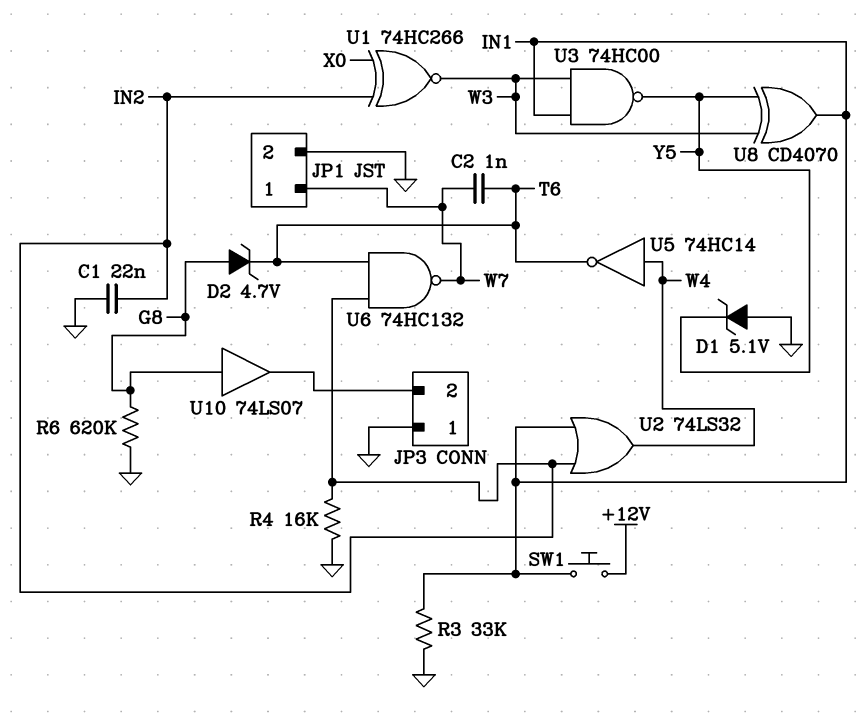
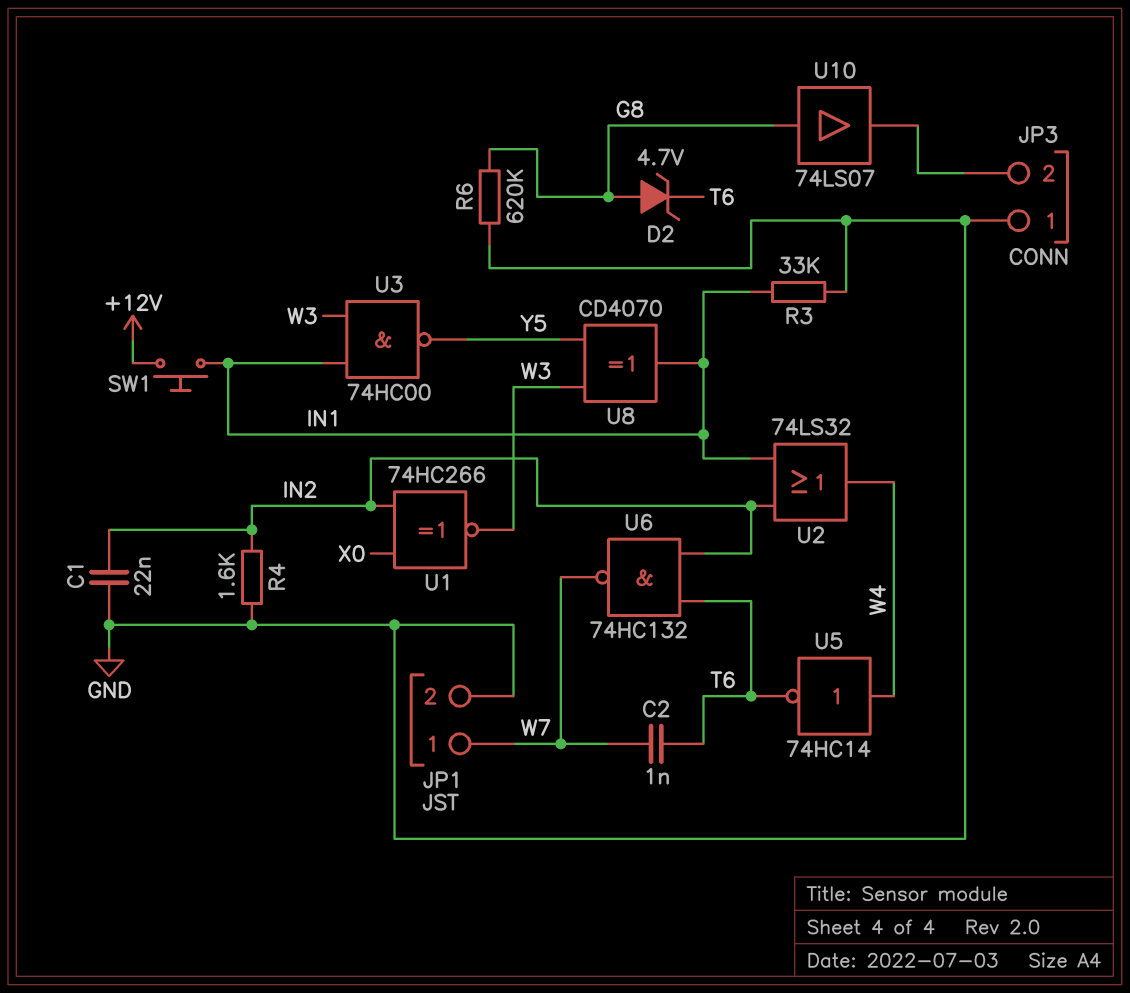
D1: zener 5.1V (A GND, K Y5) -> none
R4: 16k (GND, IN2) -> 1.6k (GND, IN2)

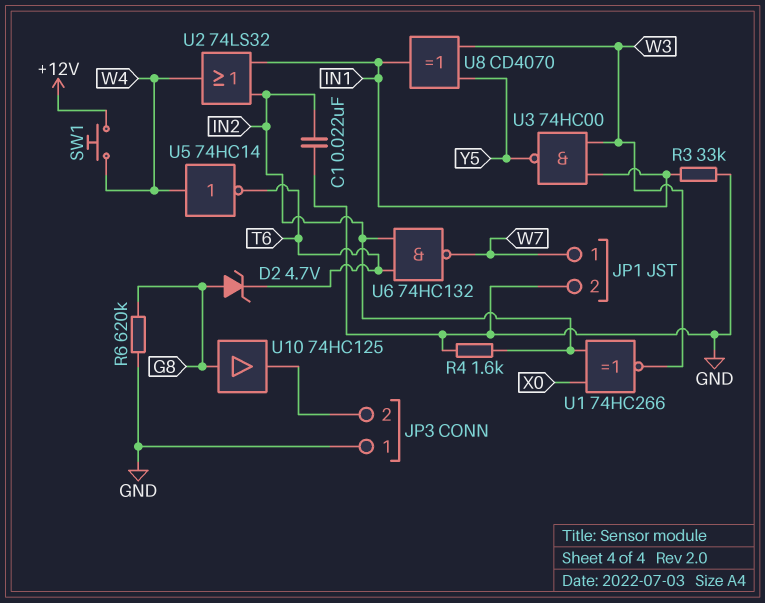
C2: 1nF (T6, W7) -> none
SW1: button (+12V, IN1) -> button (+12V, W4)
U10: buffer 74LS07 (in G8, out JP3/2) -> buffer 74HC125 (in G8, out JP3/2)

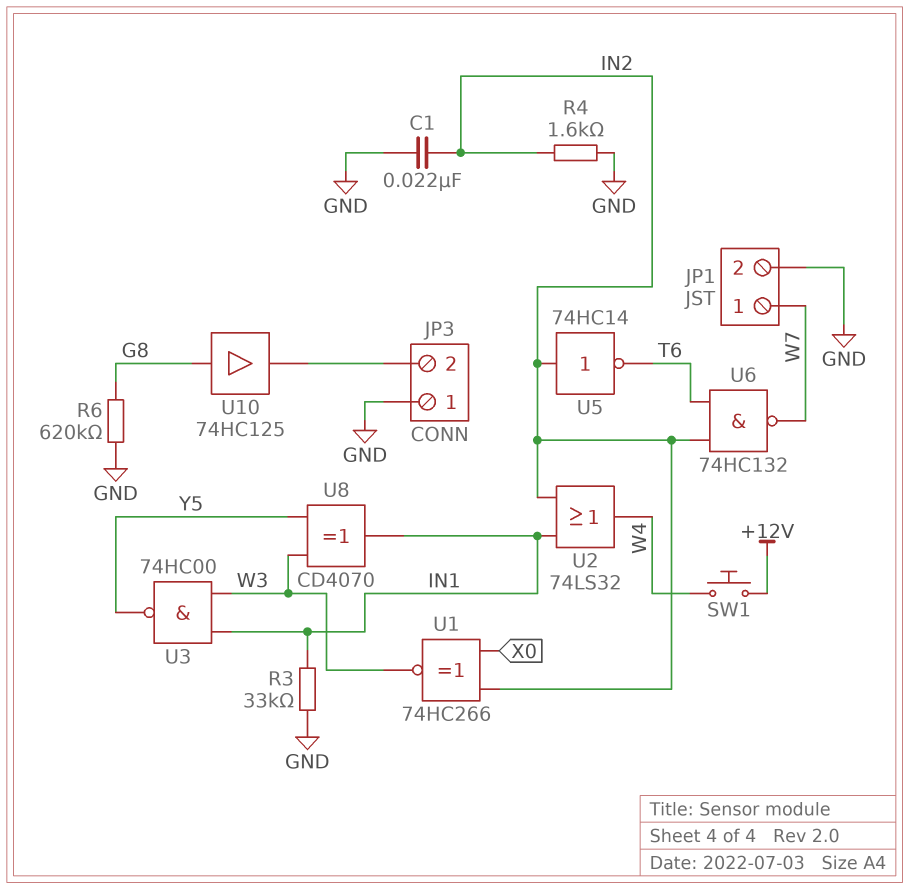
D2: zener 4.7V (A G8, K T6) -> none
U5: NOT 74HC14 (in W4, out T6) -> NOT 74HC14 (in IN2, out T6)

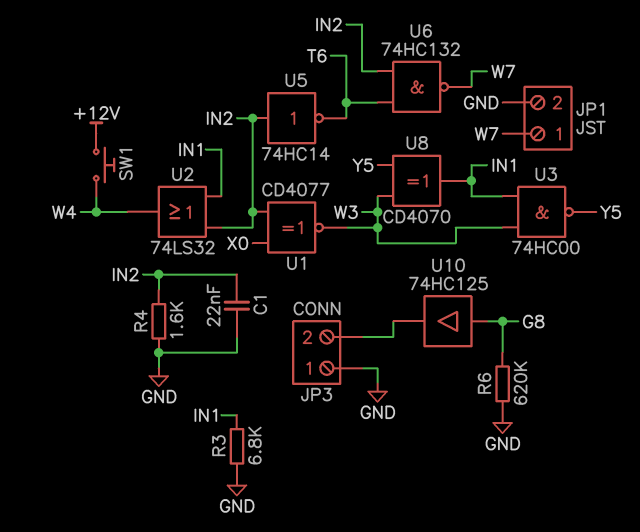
R3: 33k (GND, IN1) -> 6.8k (GND, IN1)
U1: XNOR 74HC266 (in IN2, in X0, out W3) -> XNOR CD4077 (in IN2, in X0, out W3)

